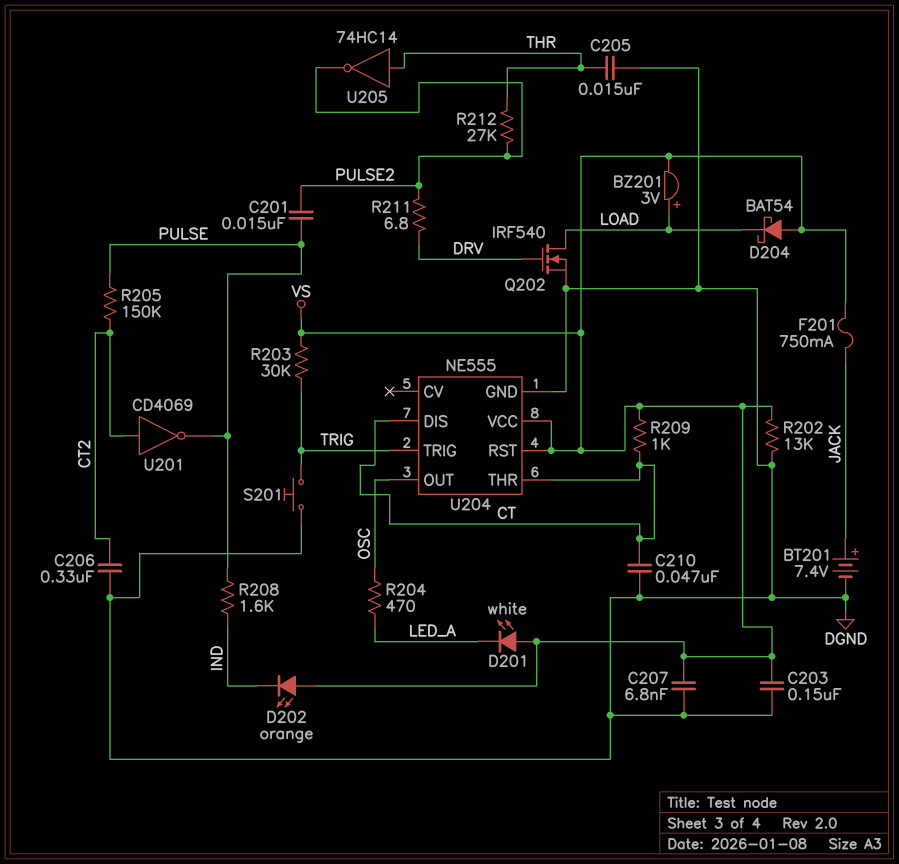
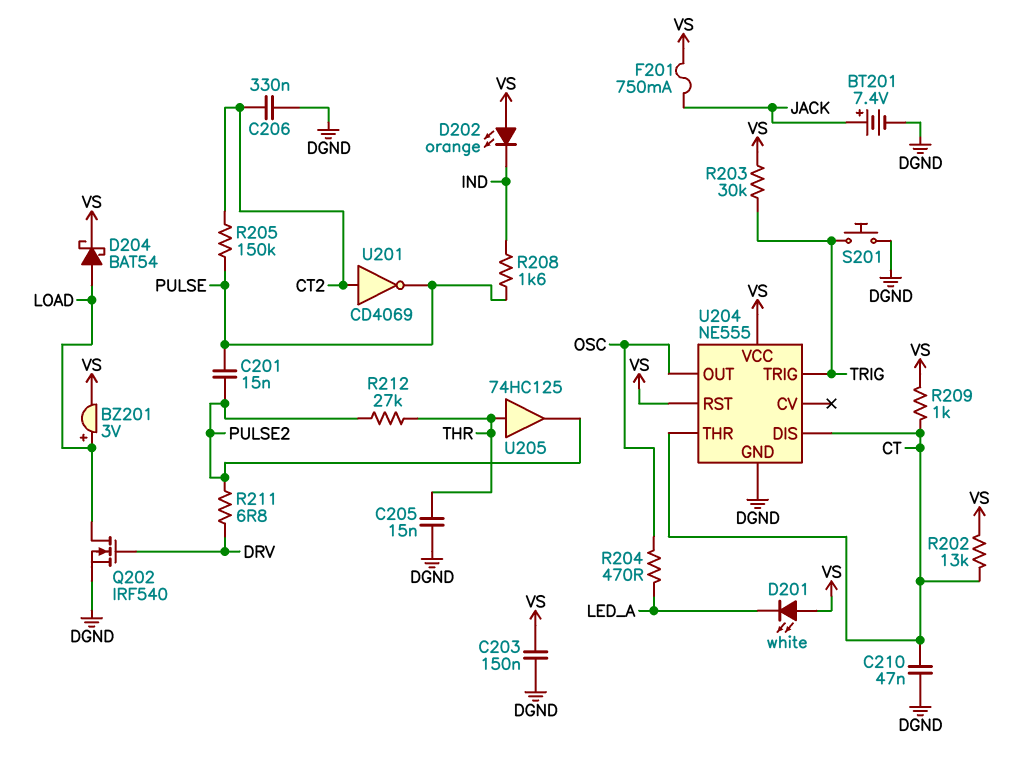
C207: 6.8nF (DGND, VS) -> none
D204: schottky BAT54 (A VS, K LOAD) -> schottky BAT54 (A LOAD, K VS)
R202: 13k (DGND, VS) -> 13k (CT, VS)
U205: NOT 74HC14 (in THR, out PULSE2) -> buffer 74HC125 (in THR, out PULSE2)

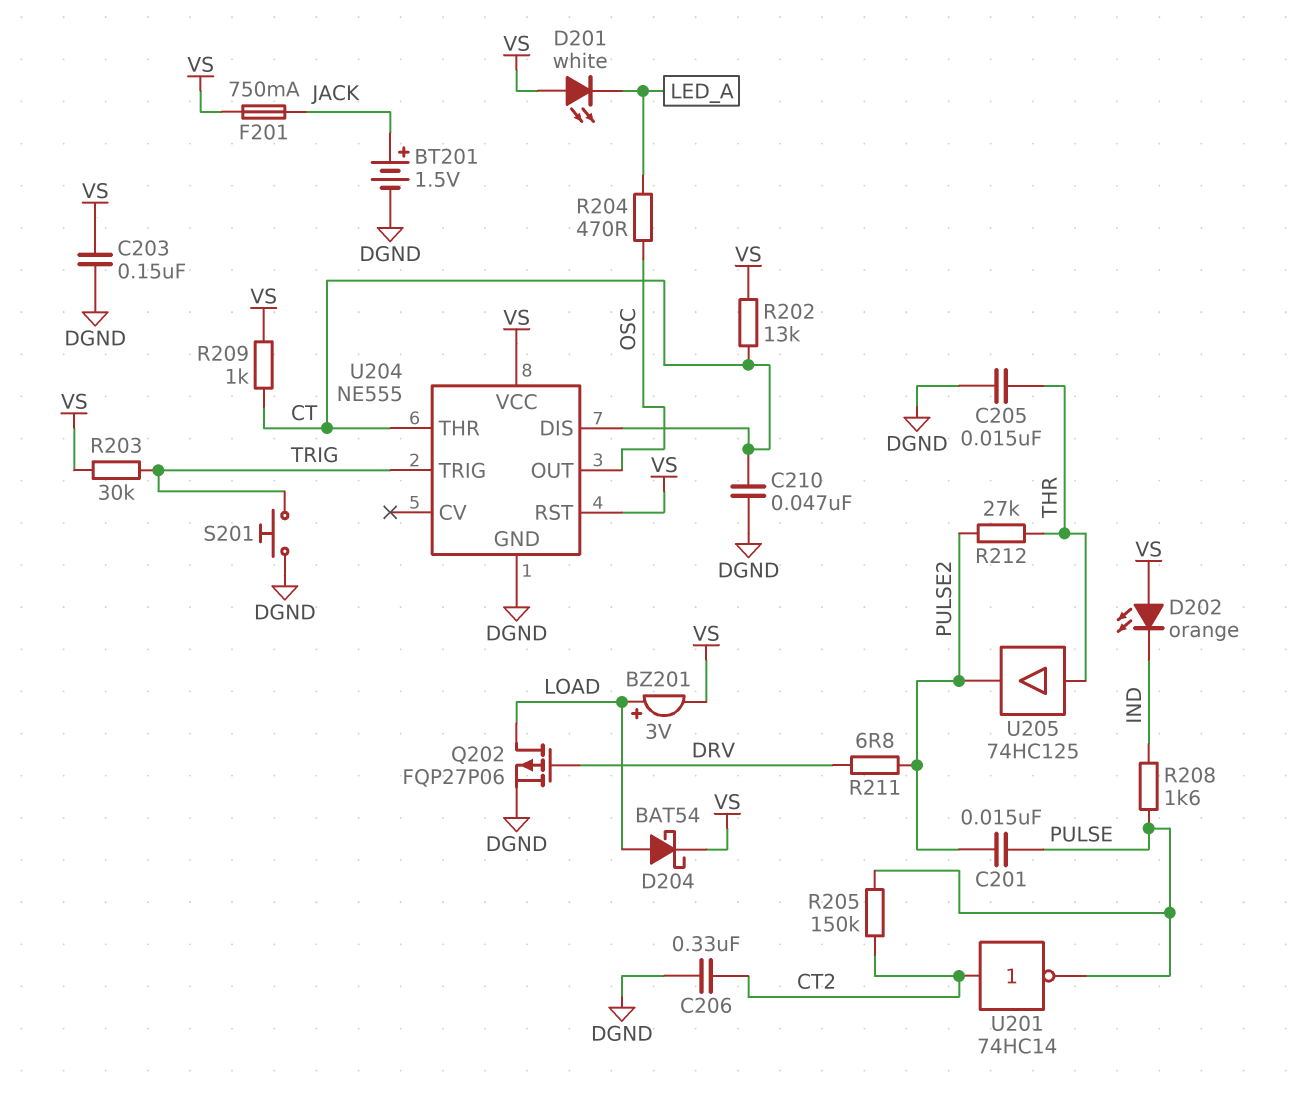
BT201: 7.4V (plus JACK, minus DGND) -> 1.5V (plus JACK, minus DGND)
Q202: NMOS IRF540 (G DRV, D LOAD, S DGND) -> PMOS FQP27P06 (G DRV, D LOAD, S DGND)
U201: NOT CD4069 (in CT2, out PULSE) -> NOT 74HC14 (in CT2, out PULSE)

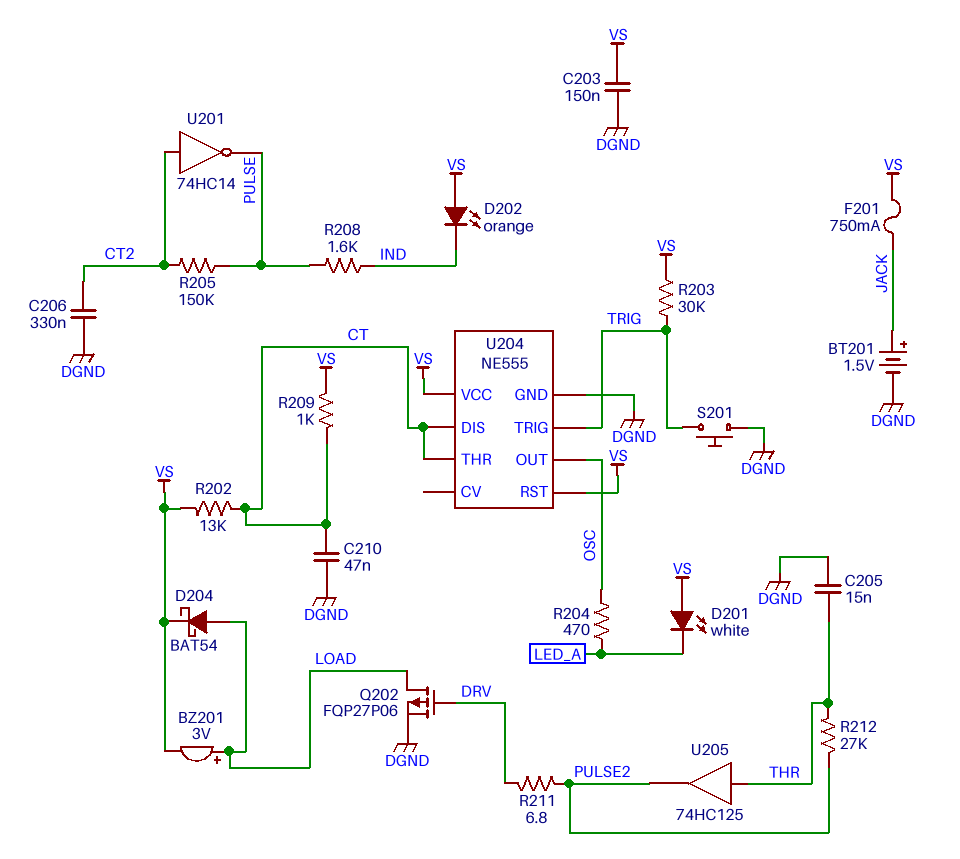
C201: 15nF (PULSE, PULSE2) -> none

